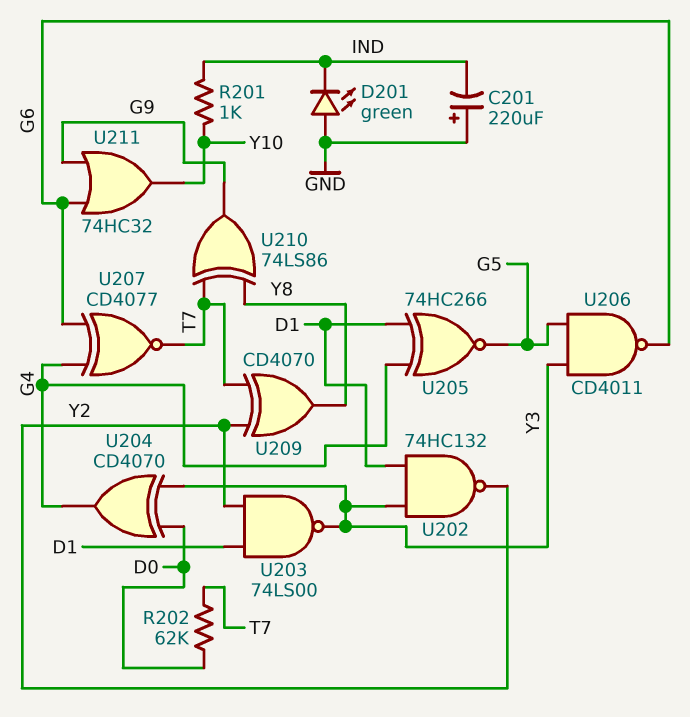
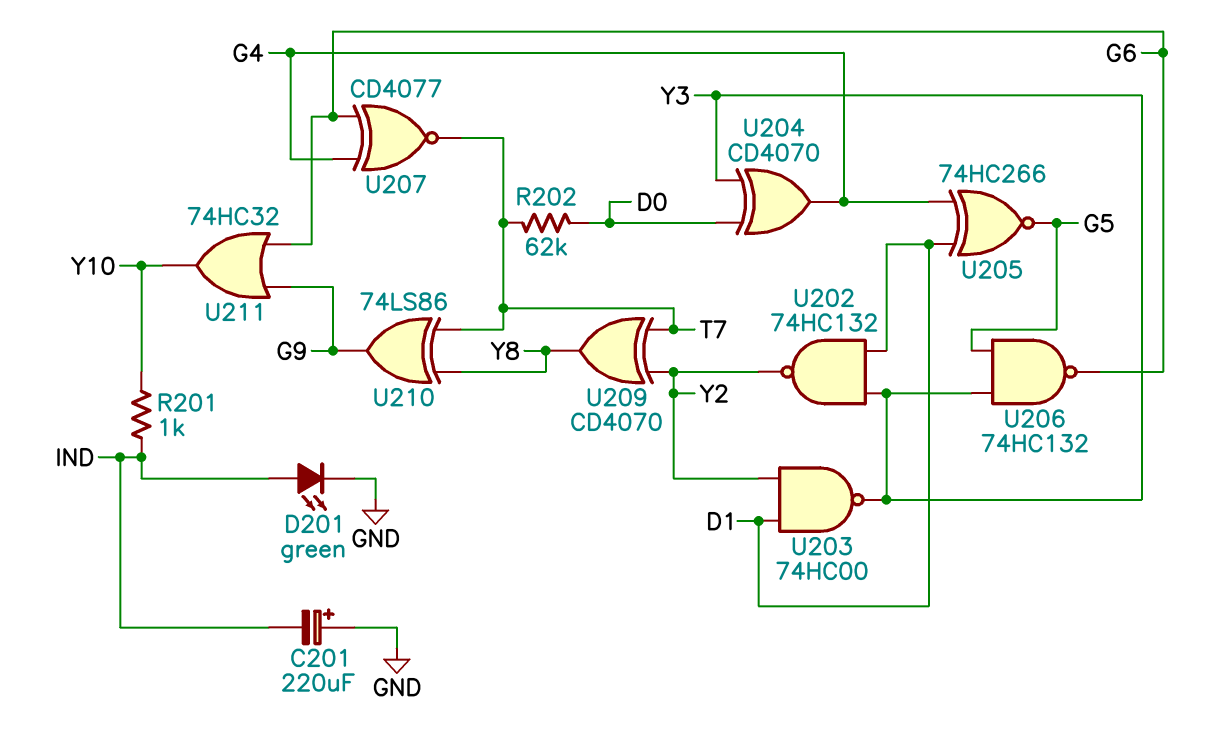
D201: LED green (A GND, K IND) -> LED green (A IND, K GND)
U203: NAND 74LS00 (in D1, in Y2, out Y3) -> NAND 74HC00 (in D1, in Y2, out Y3)
U206: NAND CD4011 (in G5, in Y3, out G6) -> NAND 74HC132 (in G5, in Y3, out G6)

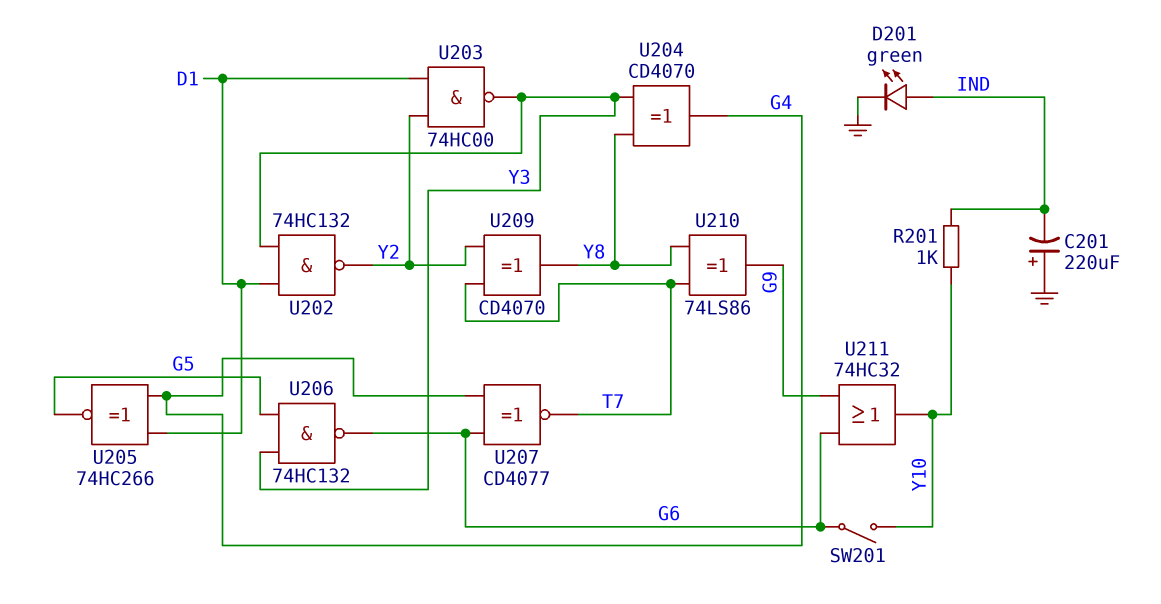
R202: 62k (D0, T7) -> none
SW201: none -> switch (G6, Y10)
U204: XOR CD4070 (in D0, in Y3, out G4) -> XOR CD4070 (in Y3, in Y8, out G4)

